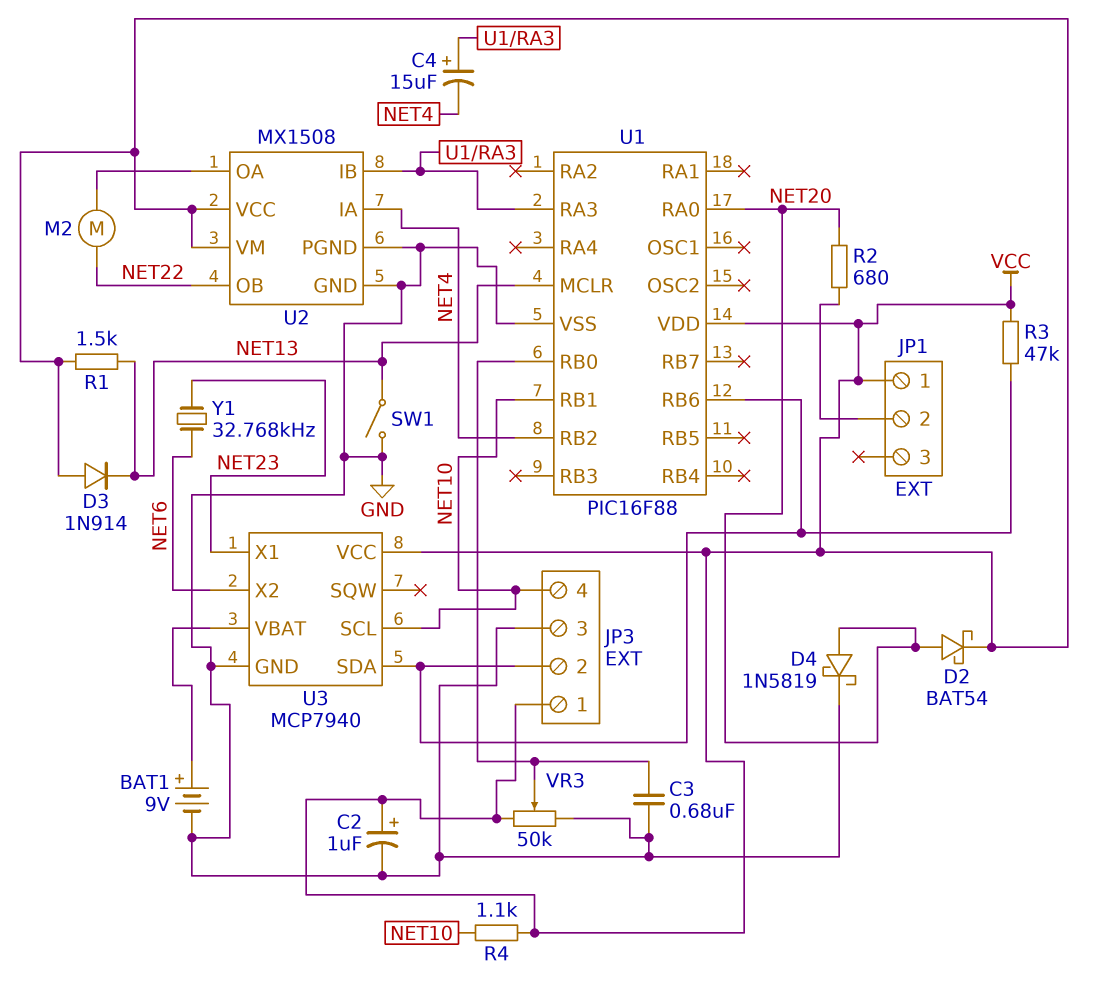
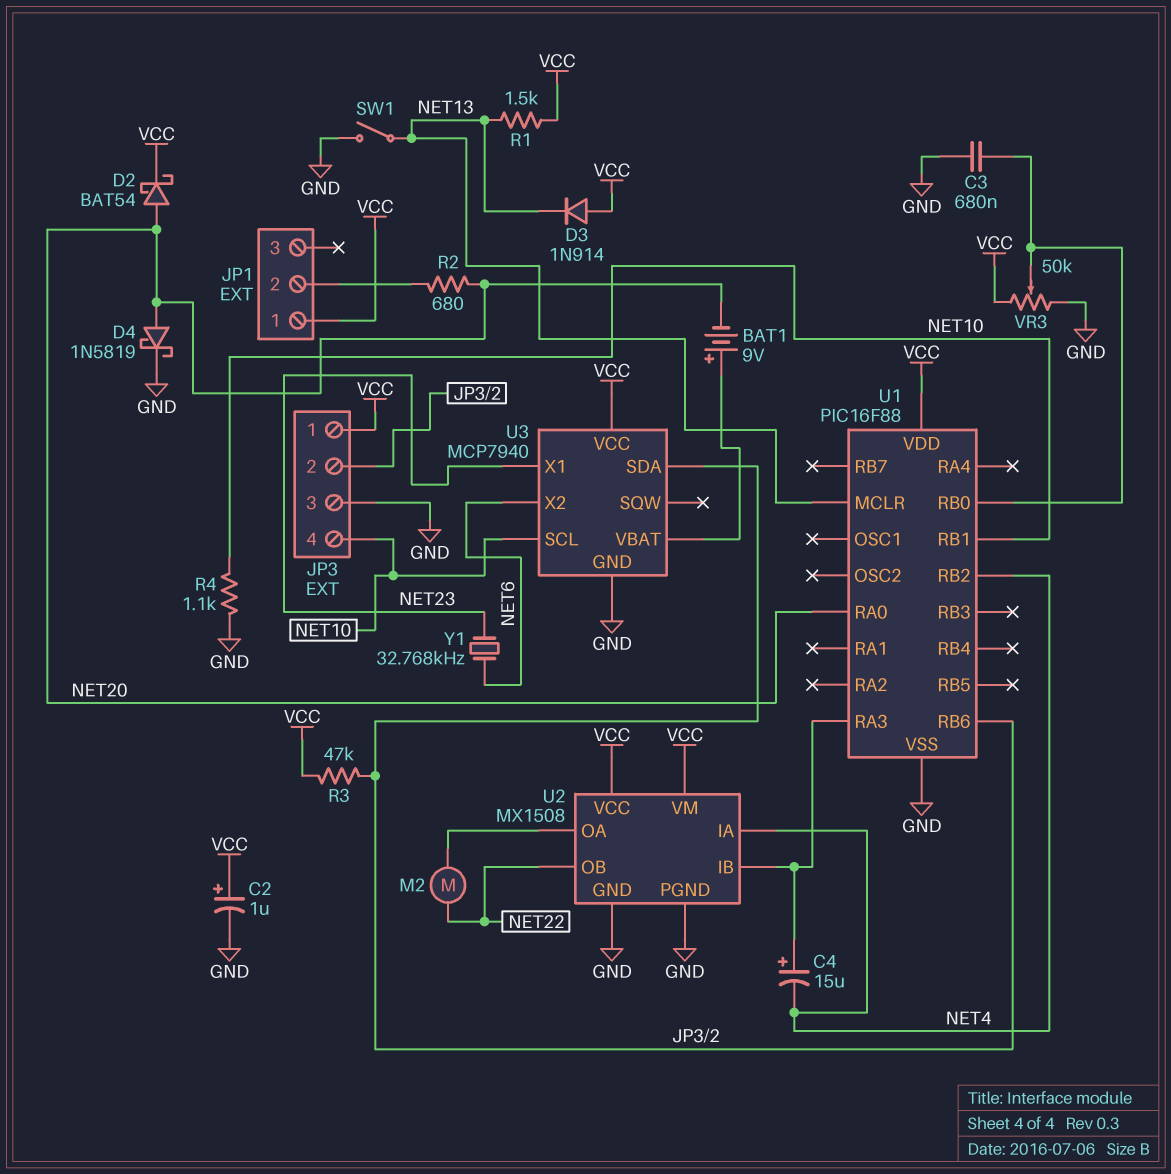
BAT1: 9V (plus U3/VBAT, minus GND) -> 9V (plus U3/VBAT, minus NET20)
R4: 1.1k (NET10, VCC) -> 1.1k (GND, NET10)

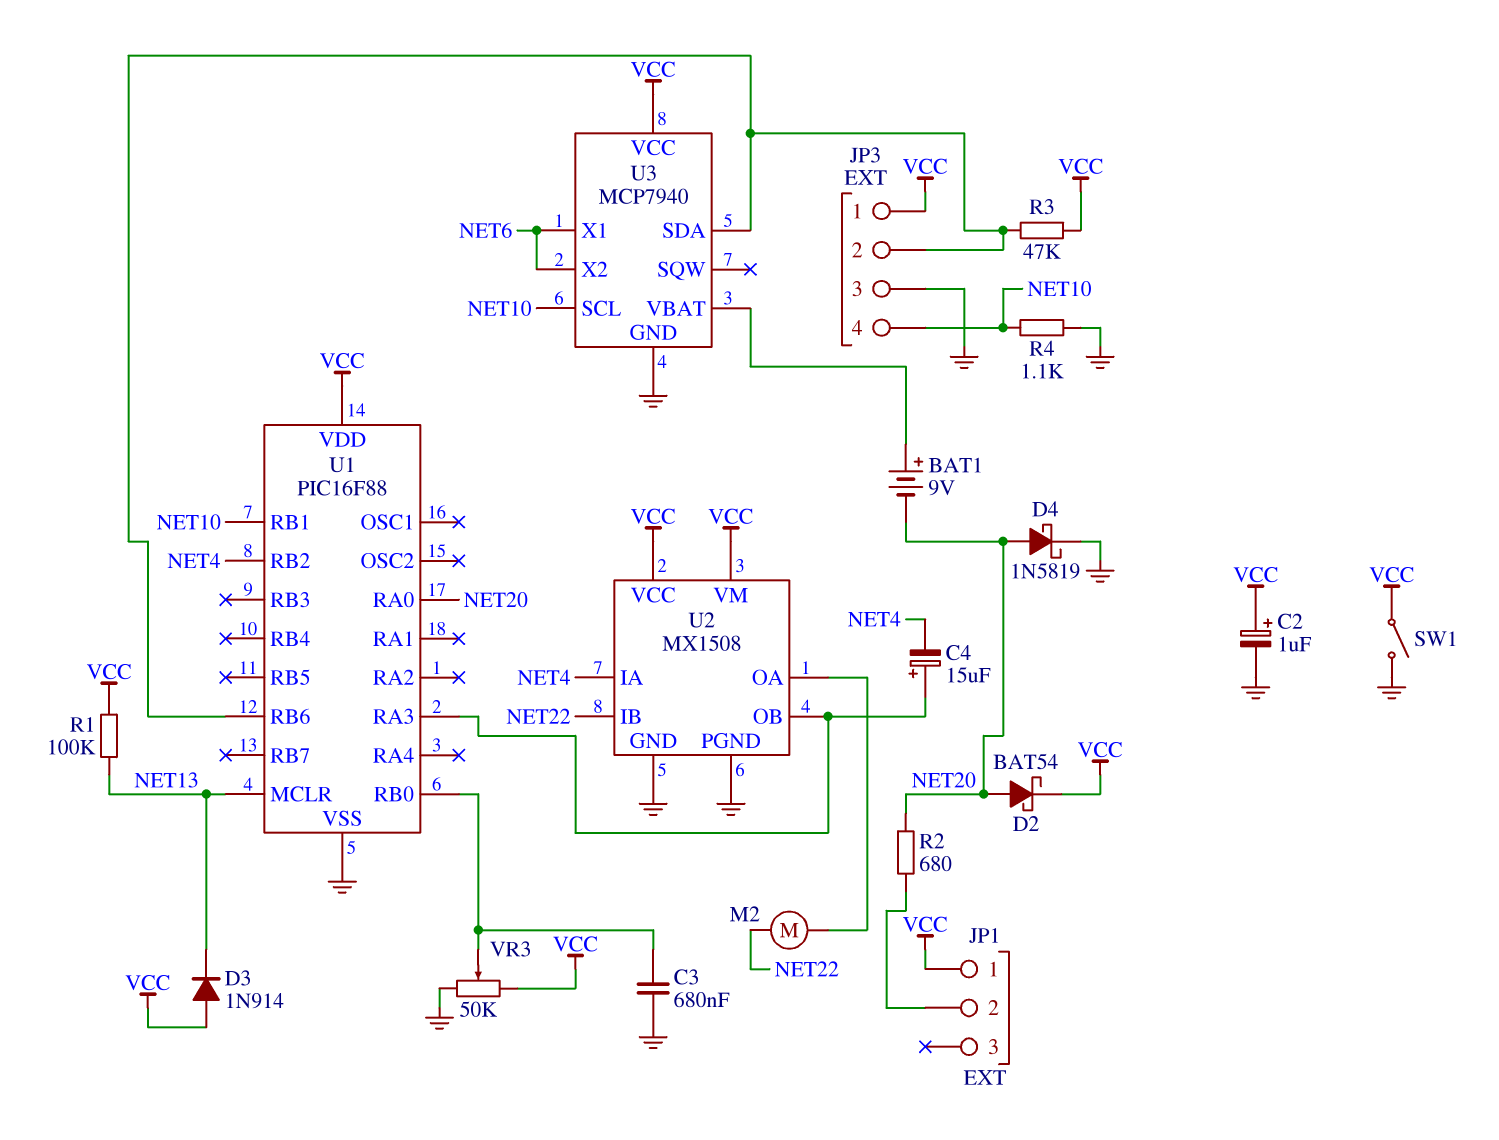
R1: 1.5k (NET13, VCC) -> 100k (NET13, VCC)
SW1: switch (GND, NET13) -> switch (GND, VCC)
U2 pin IB: U1/RA3 -> NET22
U2 pin OB: NET22 -> U1/RA3
U3 pin X1: NET23 -> NET6
Y1: 32.768kHz (NET6, NET23) -> none

